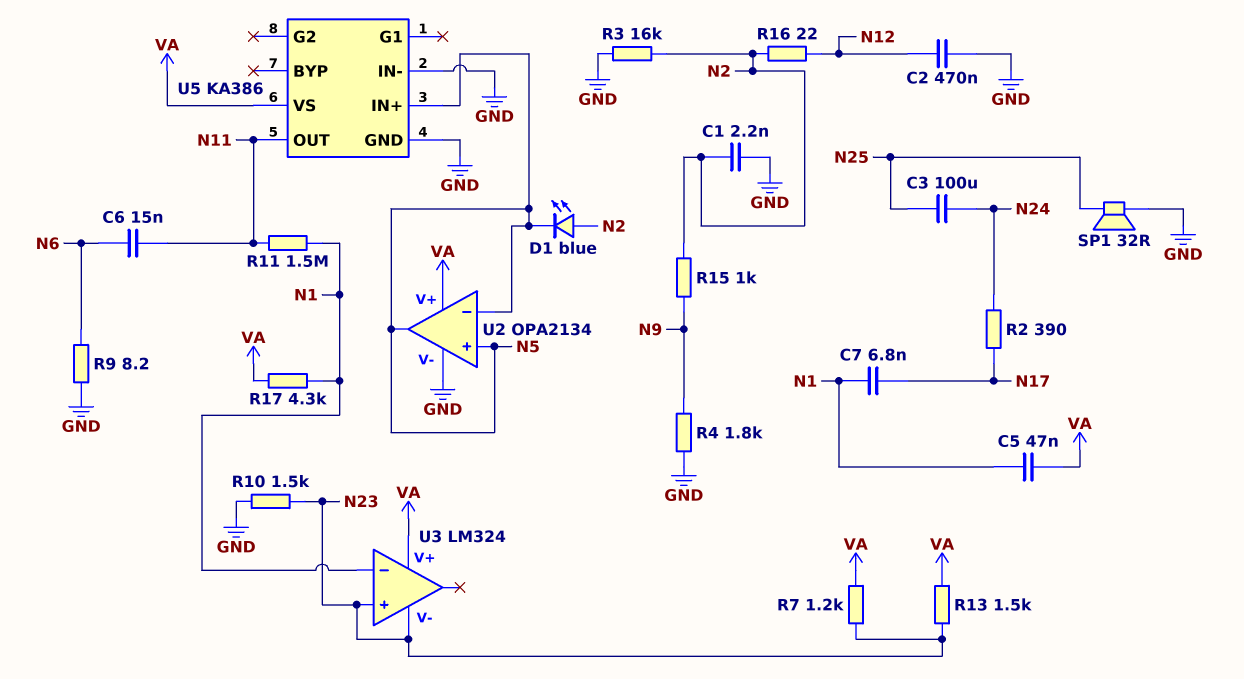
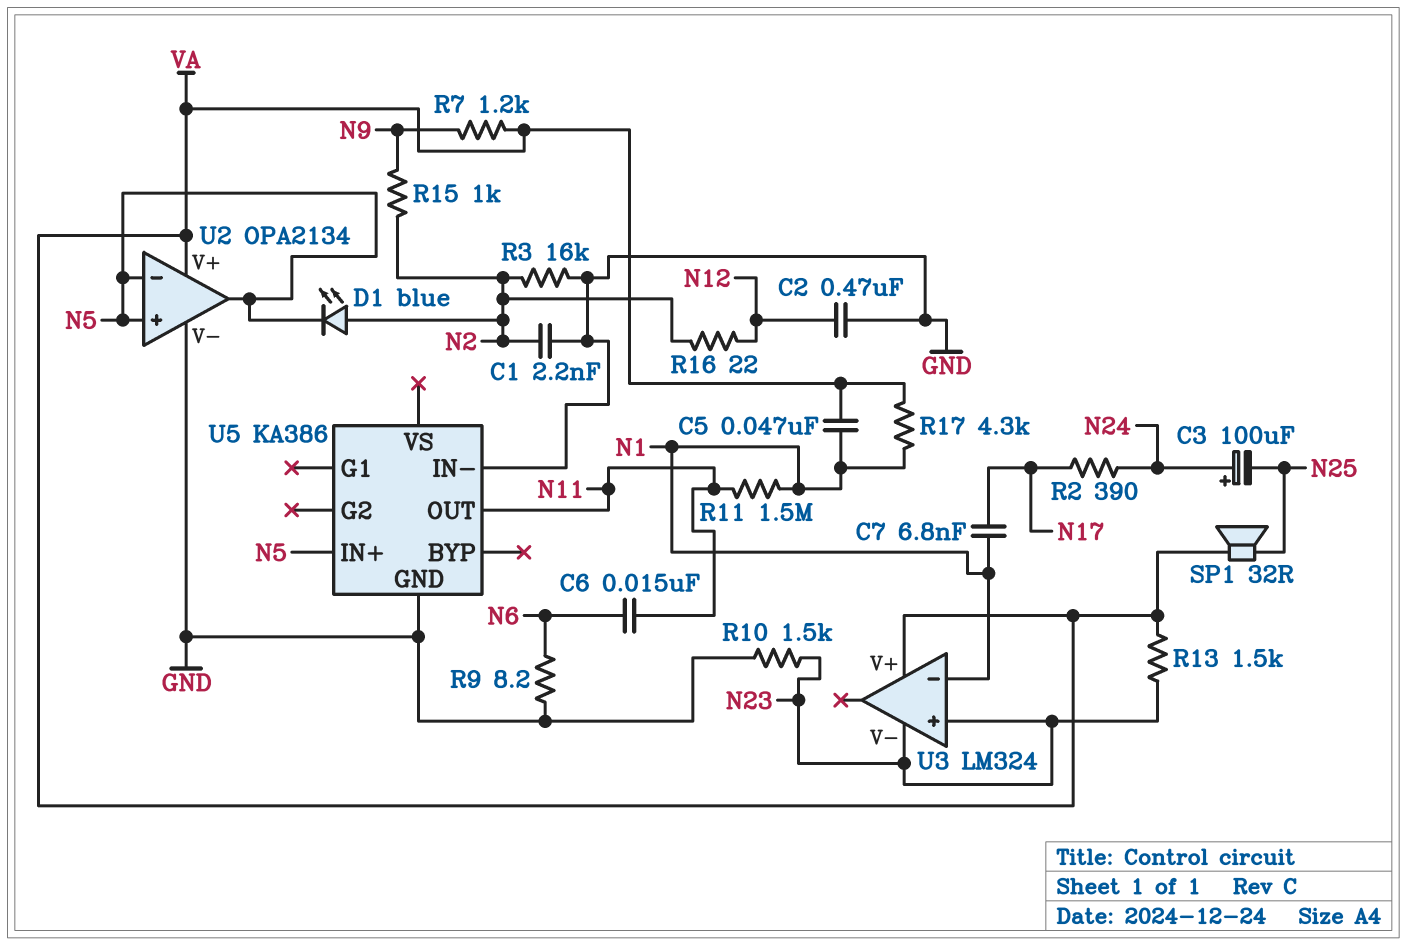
C3: 100uF (N24, N25) -> 100uF (plus N24, minus N25)
R4: 1.8k (GND, N9) -> none
R7: 1.2k (N23, VA) -> 1.2k (N9, VA)
SP1: speaker 32R (GND, N25) -> speaker 32R (N25, VA)
U5 pin VS: VA -> none

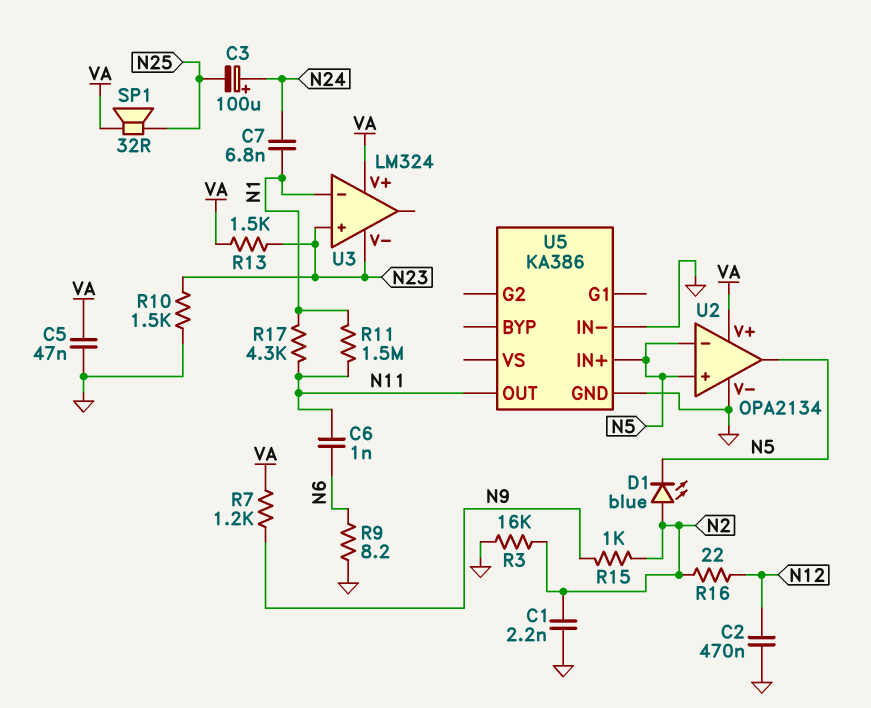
C5: 47nF (N1, VA) -> 47nF (GND, VA)
C6: 15nF (N6, N11) -> 1nF (N6, N11)
C7: 6.8nF (N1, N17) -> 6.8nF (N1, N24)
R2: 390 (N17, N24) -> none
R17: 4.3k (N1, VA) -> 4.3k (N1, N11)

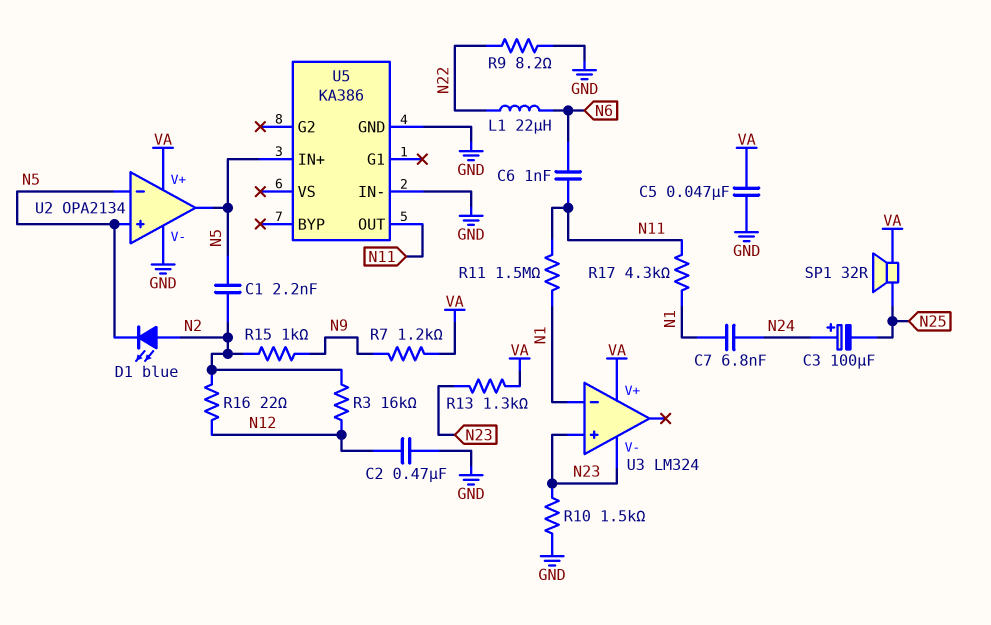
C1: 2.2nF (GND, N2) -> 2.2nF (N2, N5)
L1: none -> 22uH (N6, N22)
R3: 16k (GND, N2) -> 16k (N2, N12)
R9: 8.2 (GND, N6) -> 8.2 (GND, N22)
R13: 1.5k (N23, VA) -> 1.3k (N23, VA)

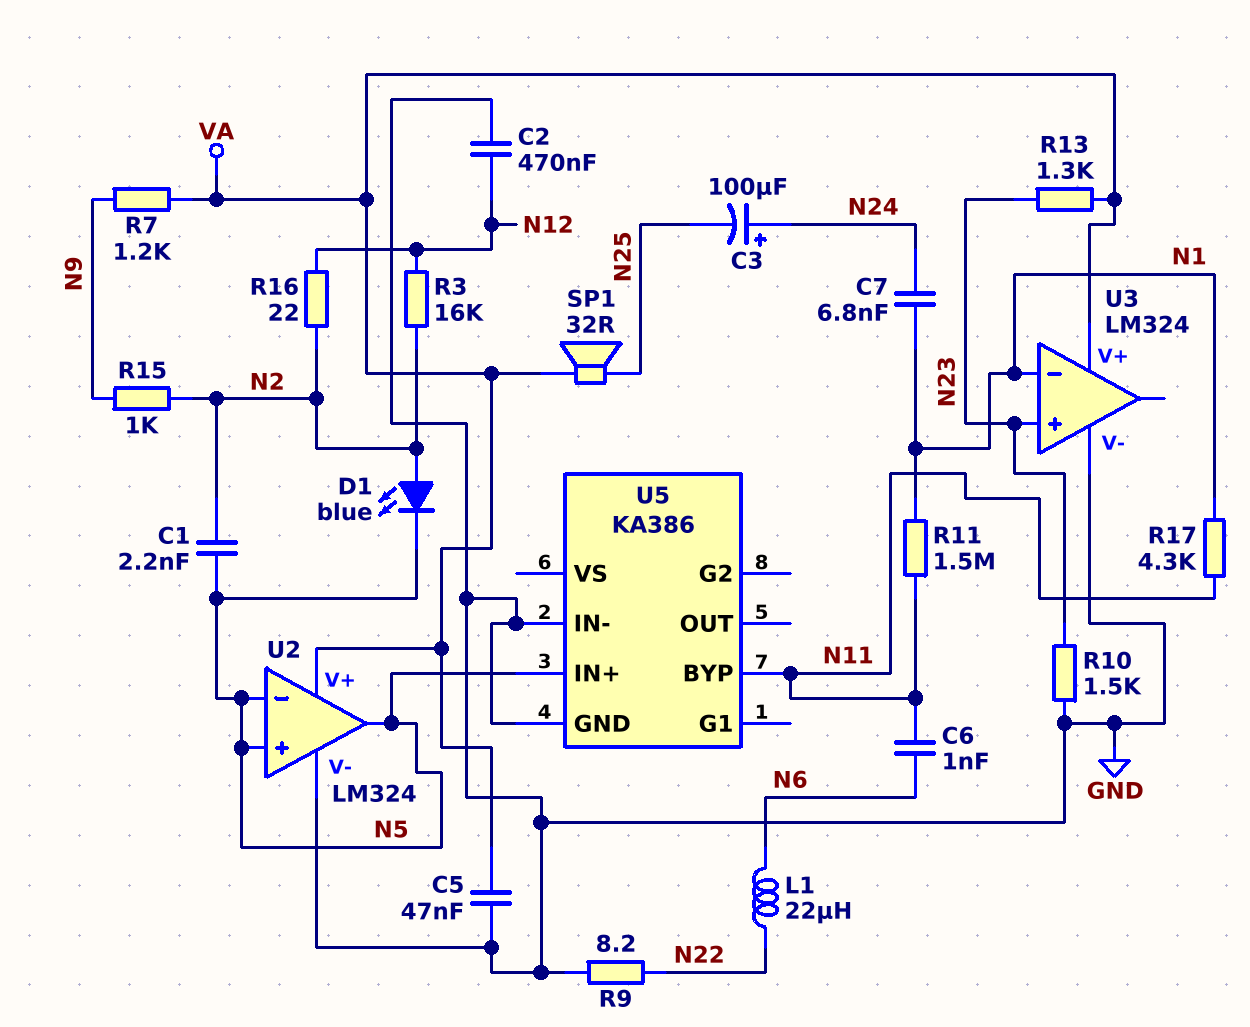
U2: OPA2134 -> LM324
U3 pin V-: N23 -> GND
U5 pin BYP: none -> N11
U5 pin OUT: N11 -> none

